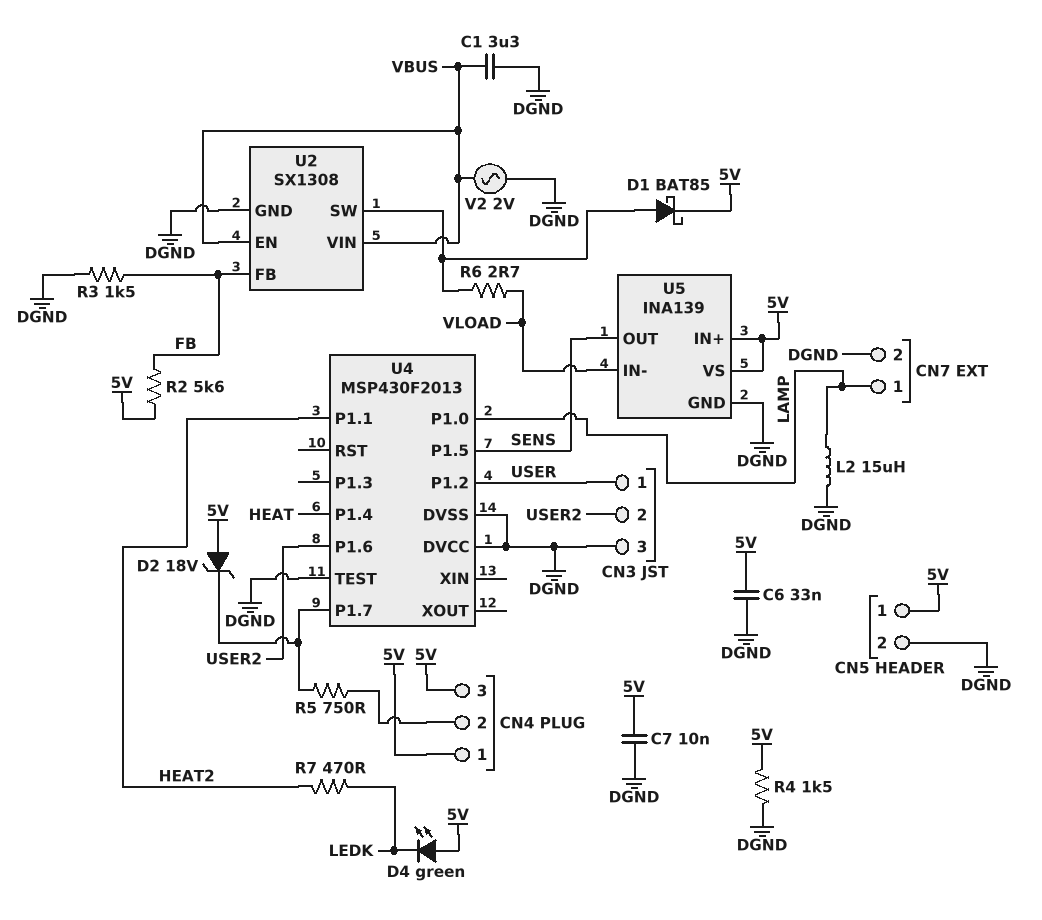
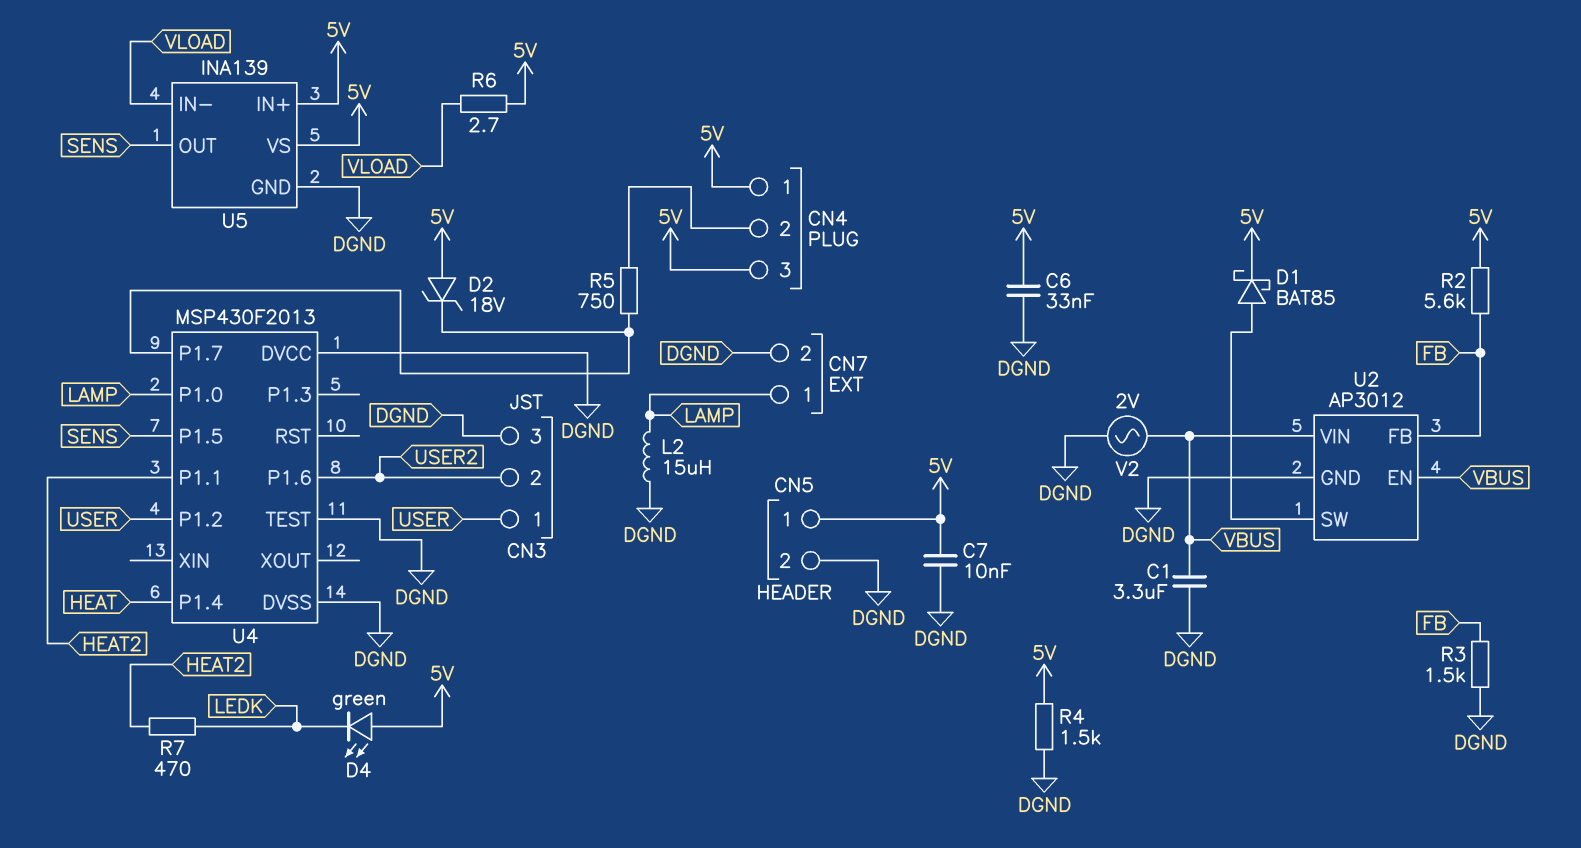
R6: 2.7 (U2/SW, VLOAD) -> 2.7 (5V, VLOAD)
U2: SX1308 -> AP3012

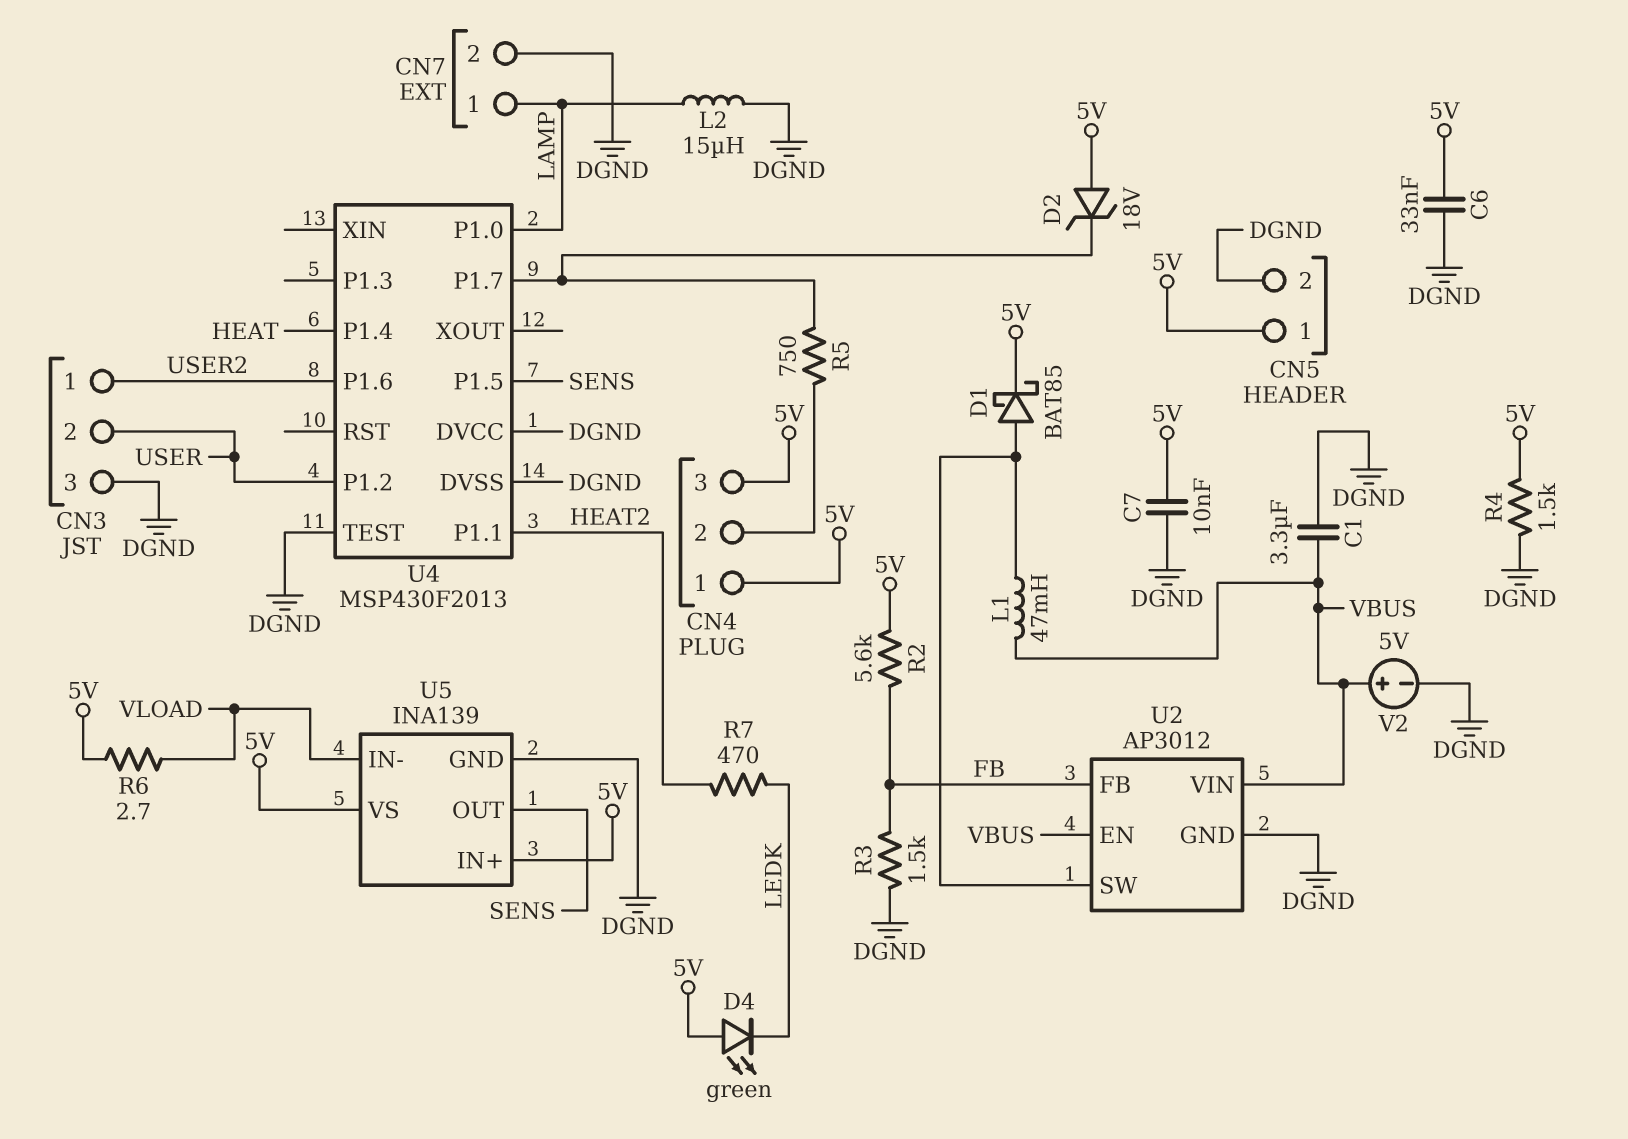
CN3 pin 1: USER -> USER2
CN3 pin 2: USER2 -> USER
L1: none -> 47mH (U2/SW, VBUS)
V2: AC 2V (DGND, VBUS) -> 5V (plus VBUS, minus DGND)

